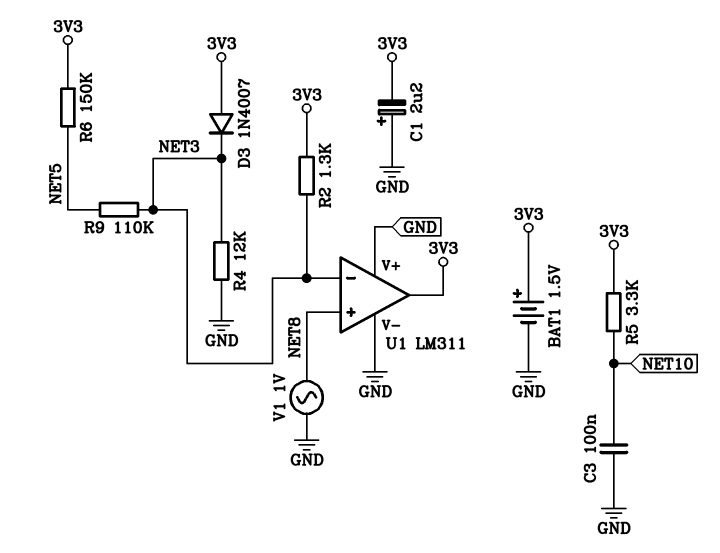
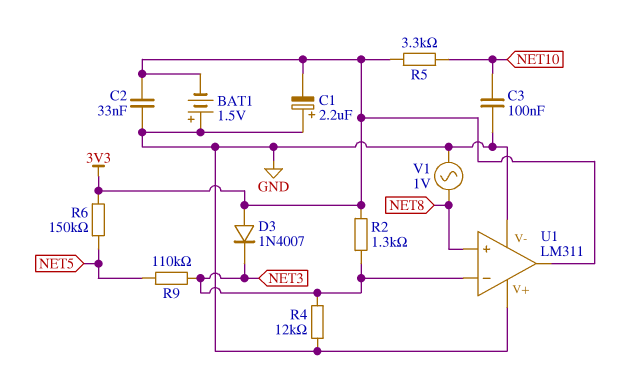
BAT1: 1.5V (plus 3V3, minus GND) -> 1.5V (plus GND, minus 3V3)
C2: none -> 33nF (3V3, GND)

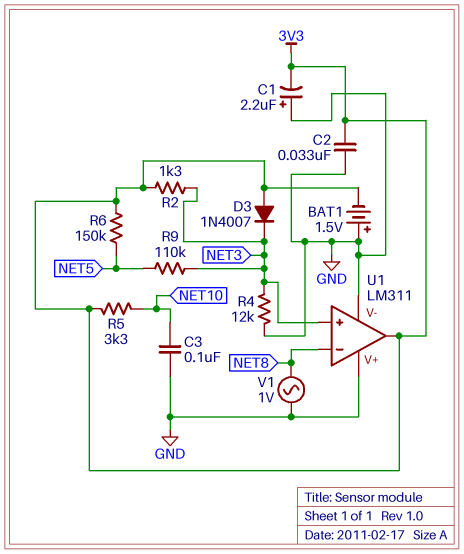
U1 pin in+: NET8 -> NET3
U1 pin in-: NET3 -> NET8

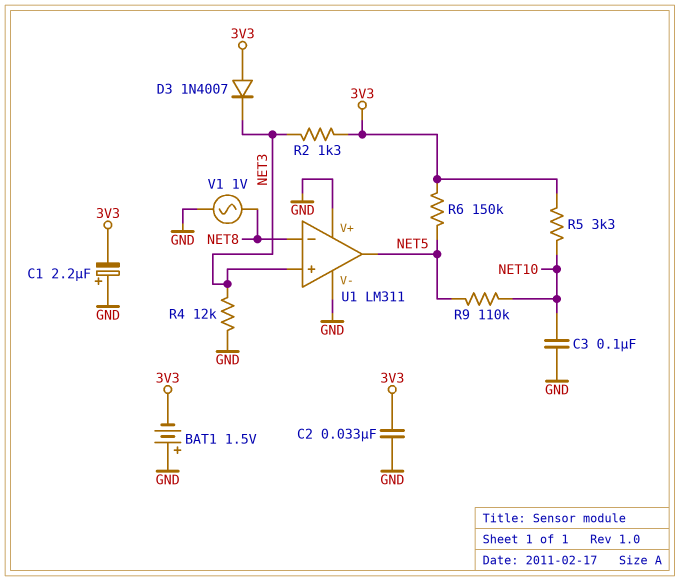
R9: 110k (NET3, NET5) -> 110k (NET5, NET10)
U1 pin out: 3V3 -> NET5

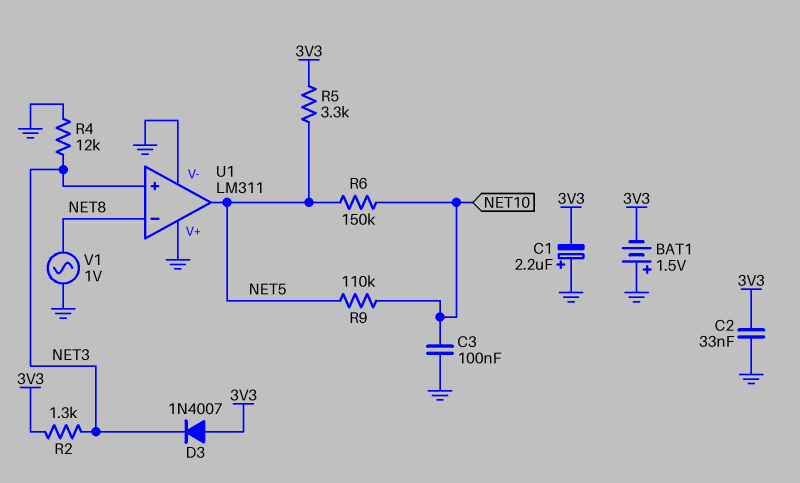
R5: 3.3k (3V3, NET10) -> 3.3k (3V3, NET5)
R6: 150k (3V3, NET5) -> 150k (NET5, NET10)

